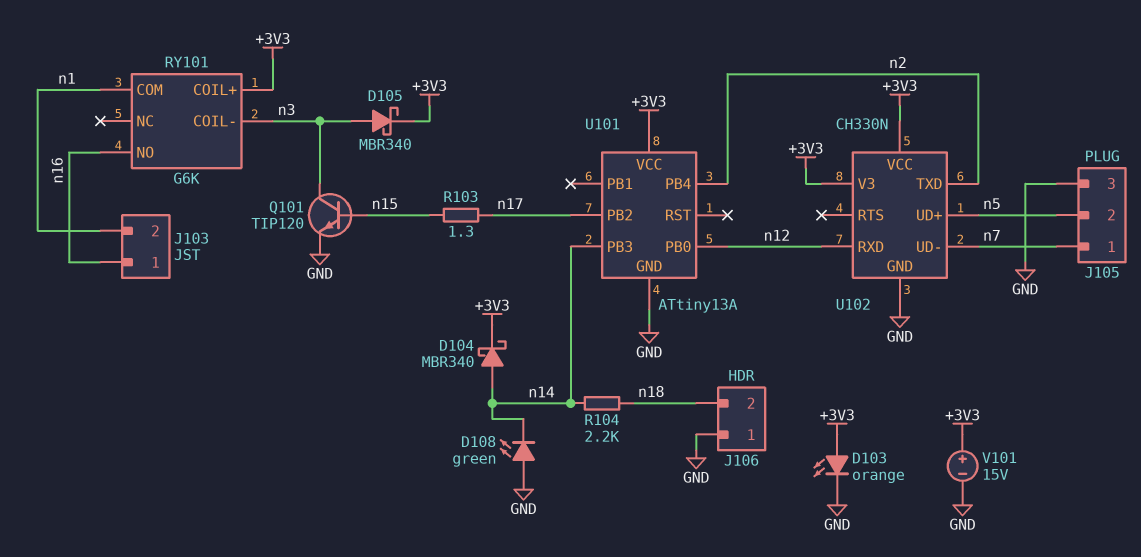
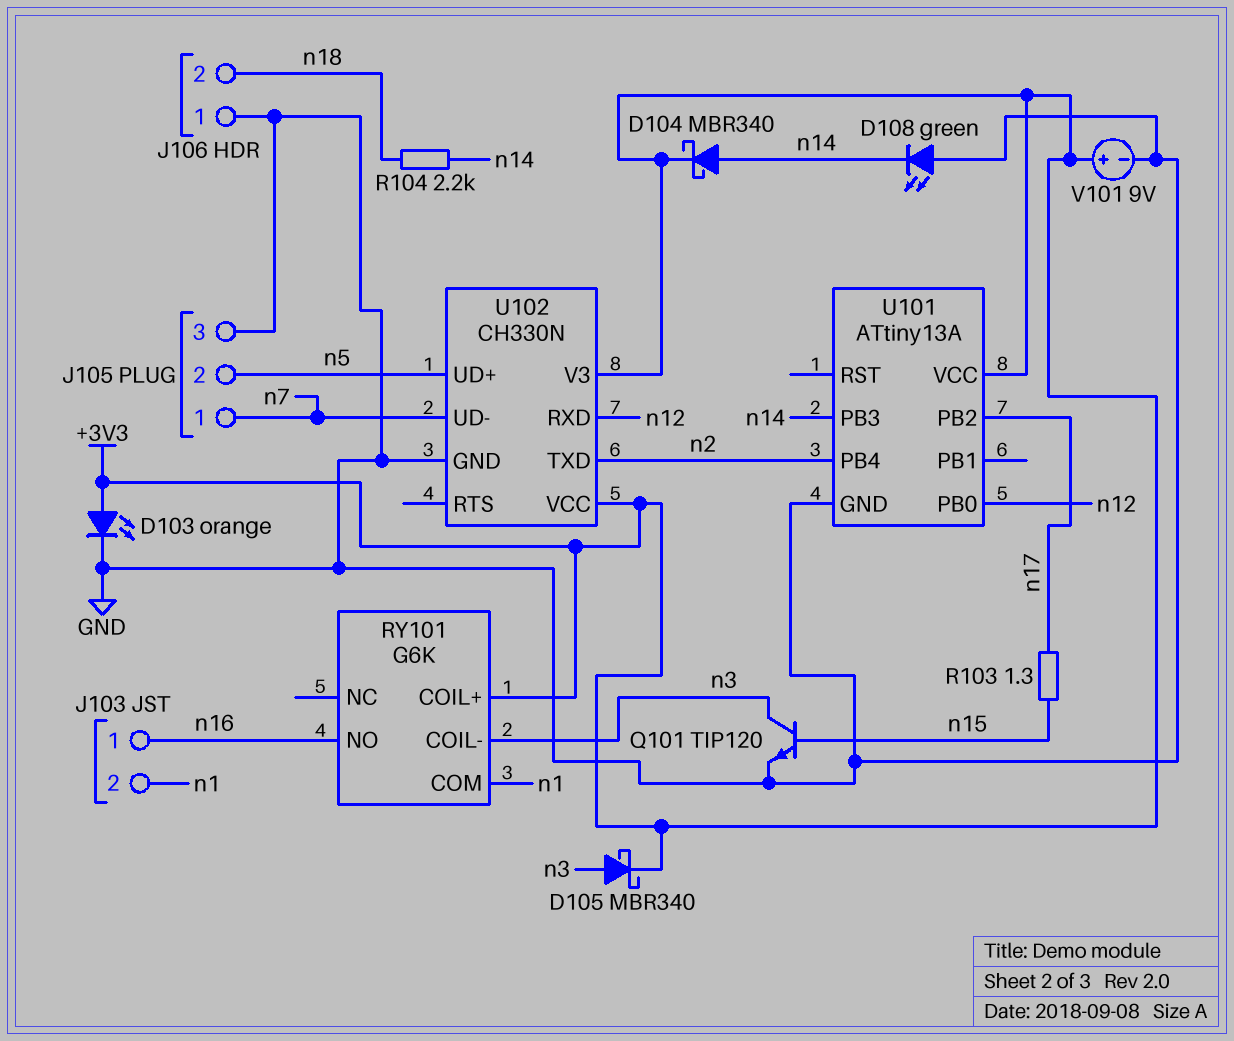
V101: 15V (plus +3V3, minus GND) -> 9V (plus +3V3, minus GND)

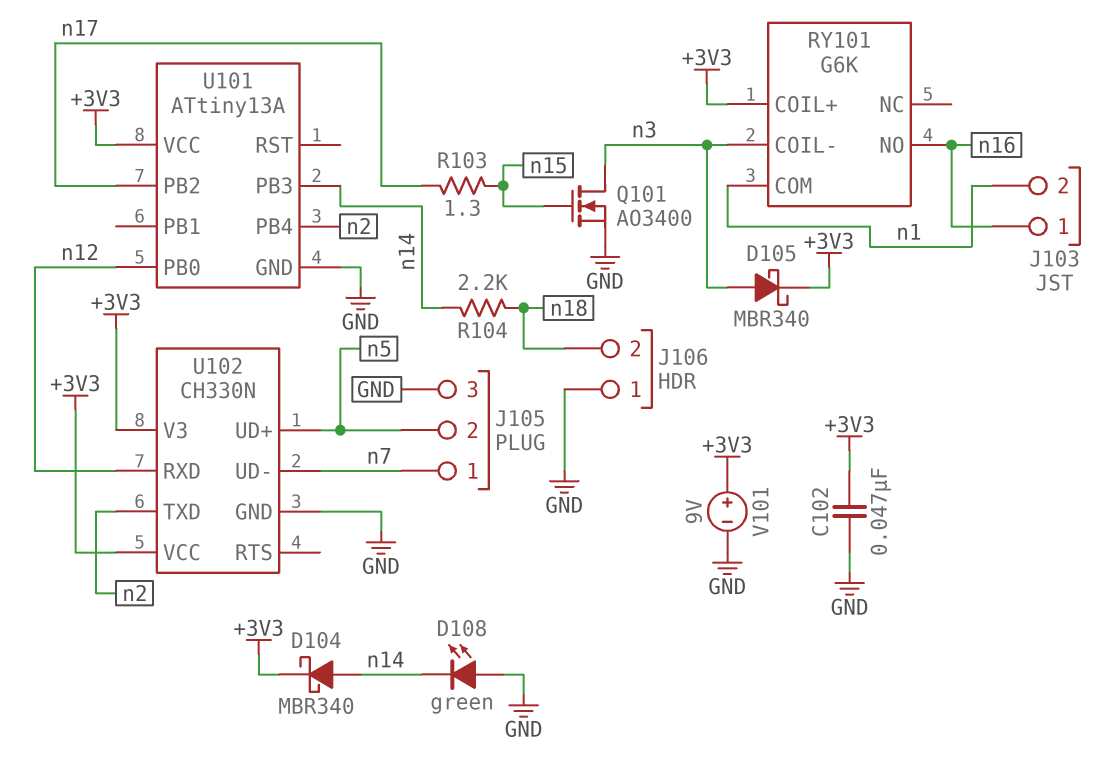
C102: none -> 47nF (+3V3, GND)
D103: LED orange (A +3V3, K GND) -> none
Q101: NPN TIP120 (B n15, C n3, E GND) -> NMOS AO3400 (G n15, D n3, S GND)

